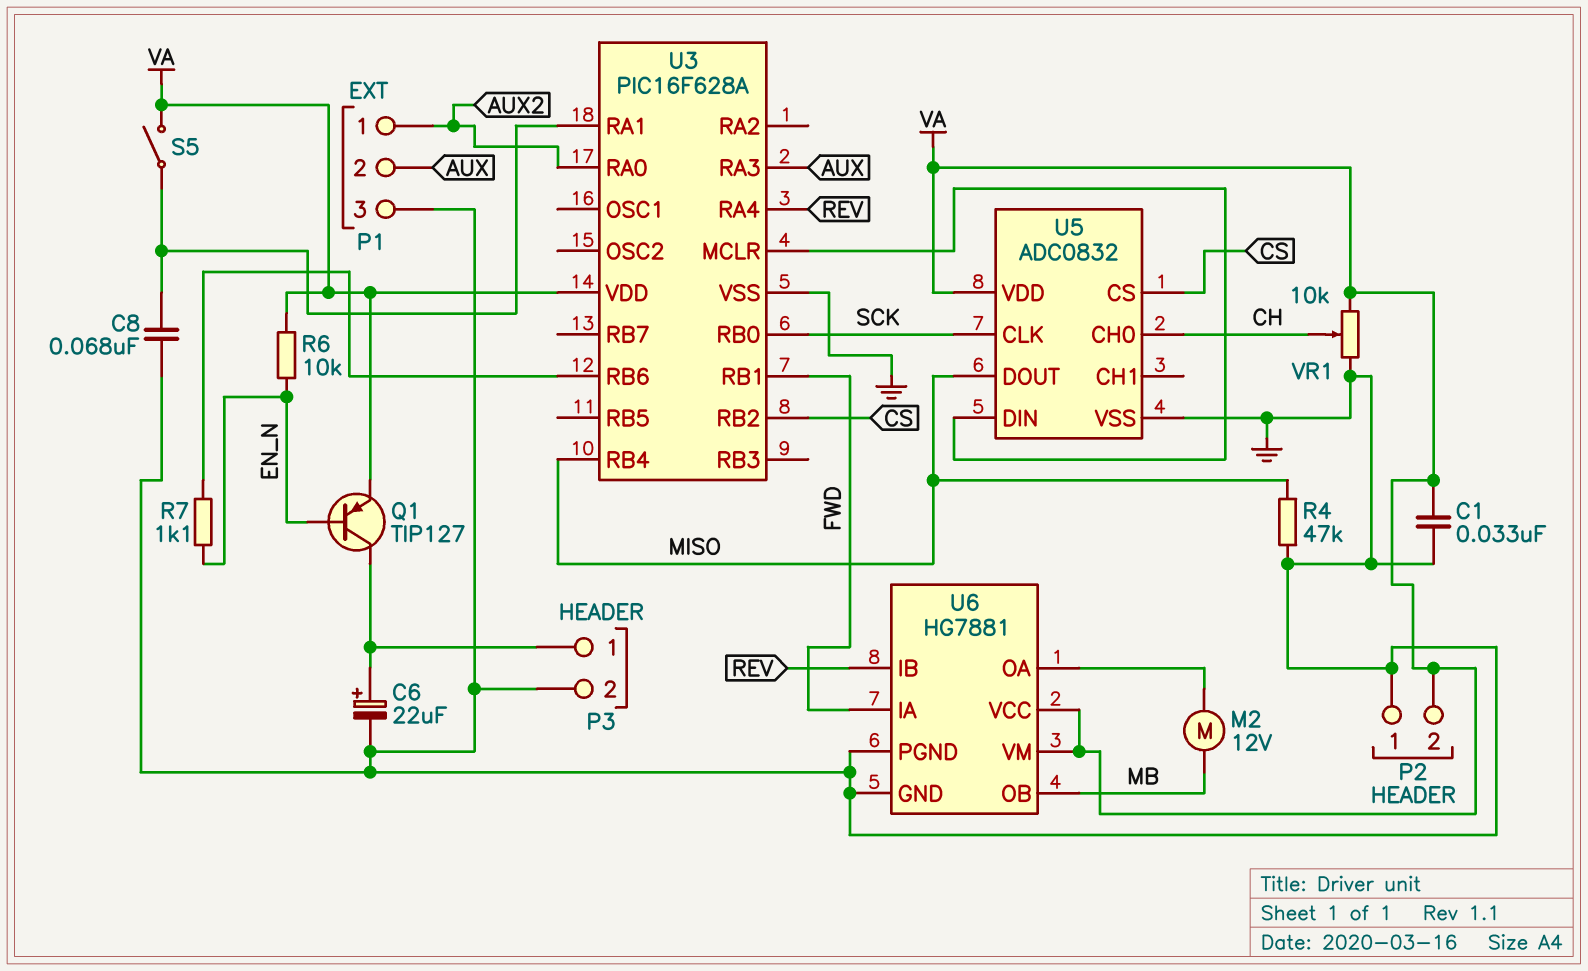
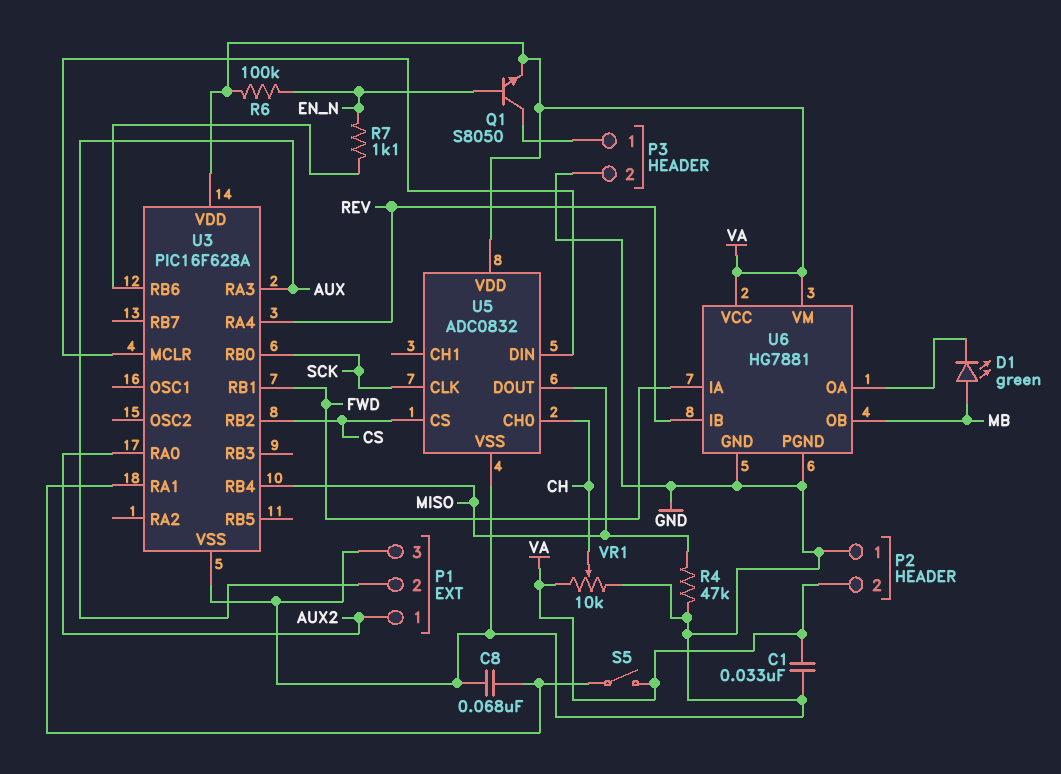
C6: 22uF (plus P3/1, minus GND) -> none
D1: none -> LED green (A MB, K U6/OA)
M2: motor 12V (MB, U6/OA) -> none
Q1: PNP TIP127 (B EN_N, C P3/1, E VA) -> NPN S8050 (B EN_N, C P3/1, E VA)
R6: 10k (EN_N, VA) -> 100k (EN_N, VA)

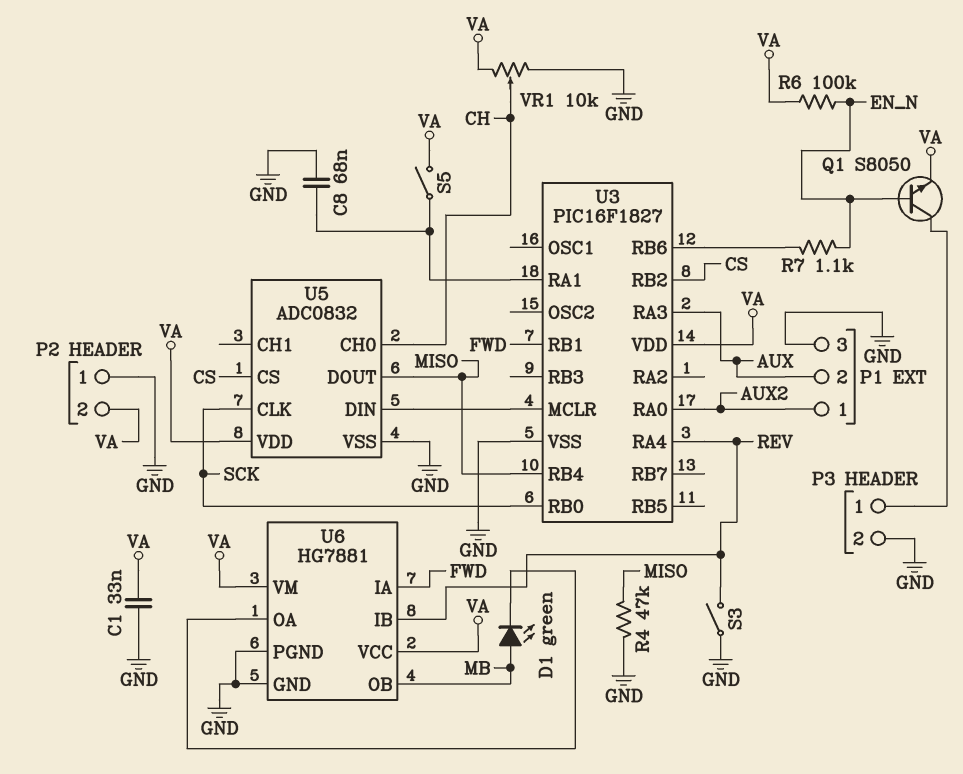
S3: none -> switch (GND, REV)
U3: PIC16F628A -> PIC16F1827

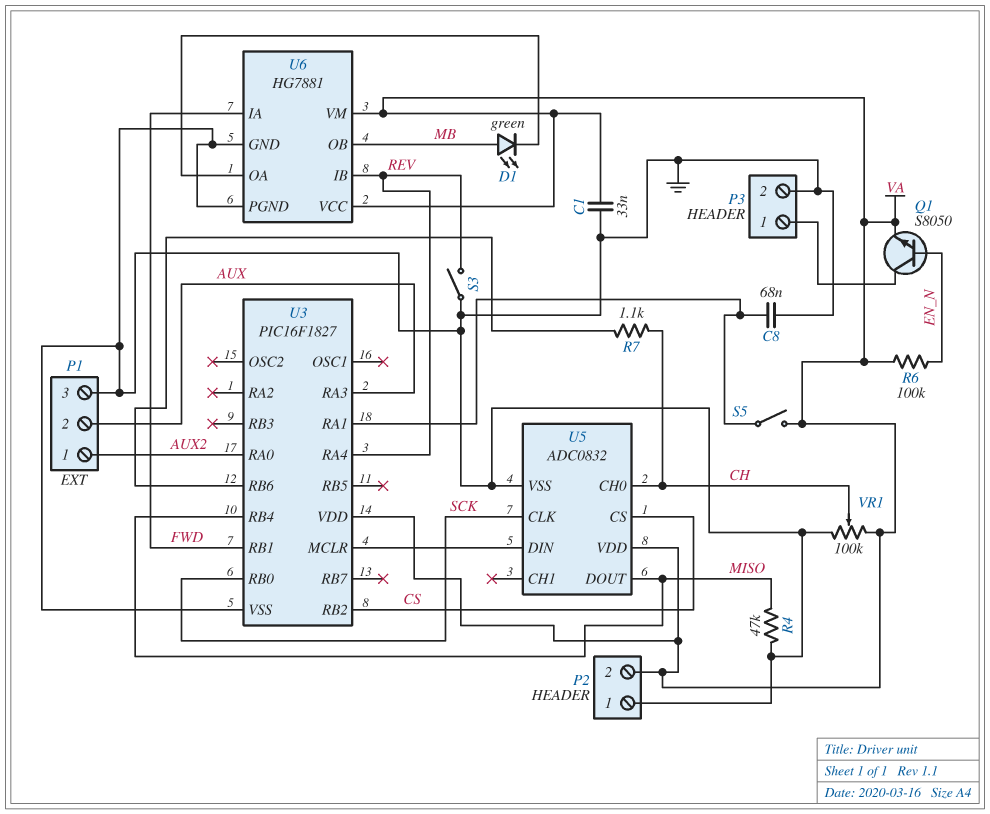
R7: 1.1k (EN_N, U3/RB6) -> 1.1k (CH, U3/RB6)
VR1: 10k (GND, VA, wiper CH) -> 100k (GND, VA, wiper CH)

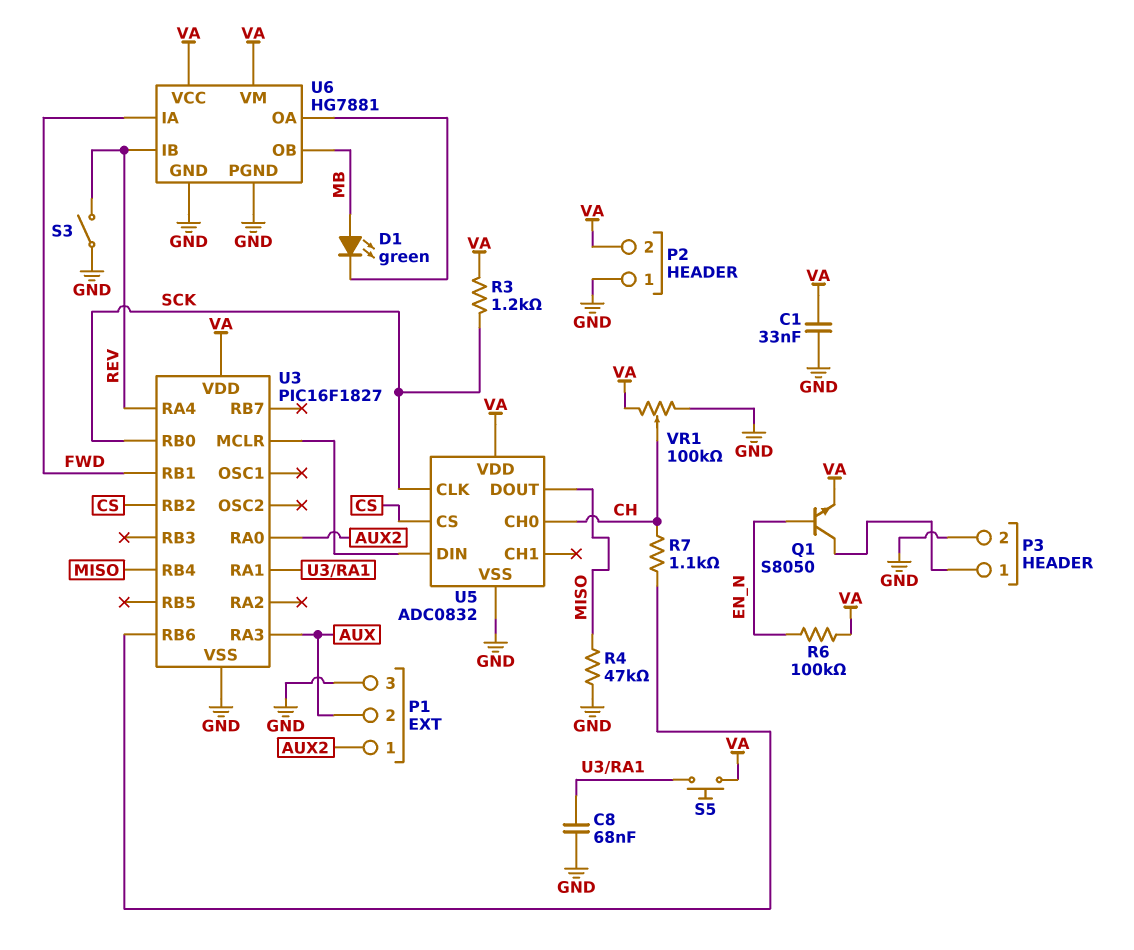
R3: none -> 1.2k (SCK, VA)
S5: switch (U3/RA1, VA) -> button (U3/RA1, VA)

